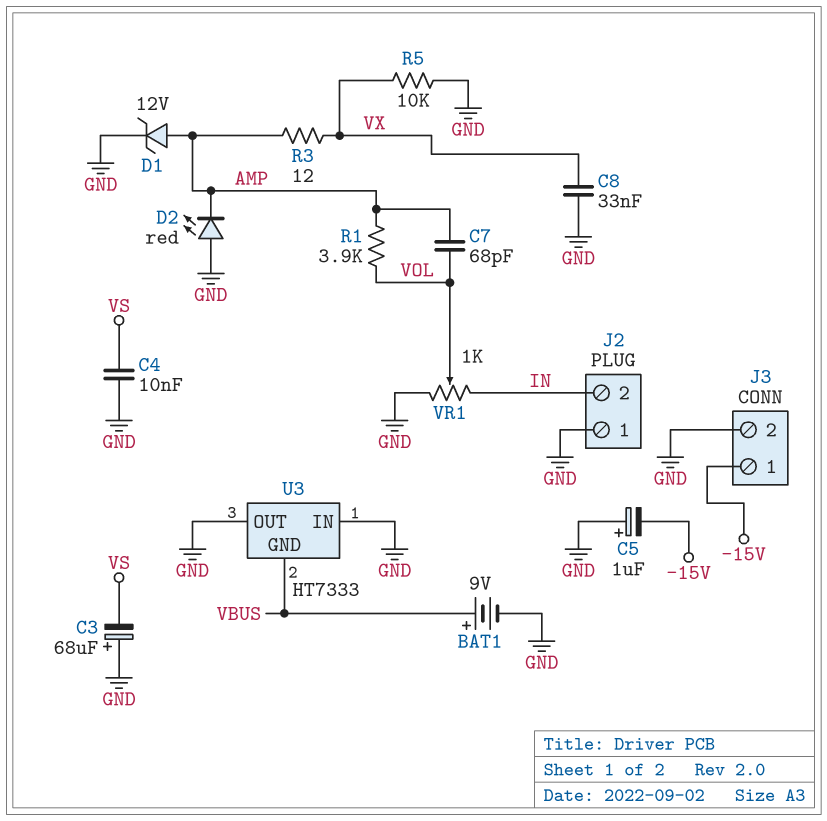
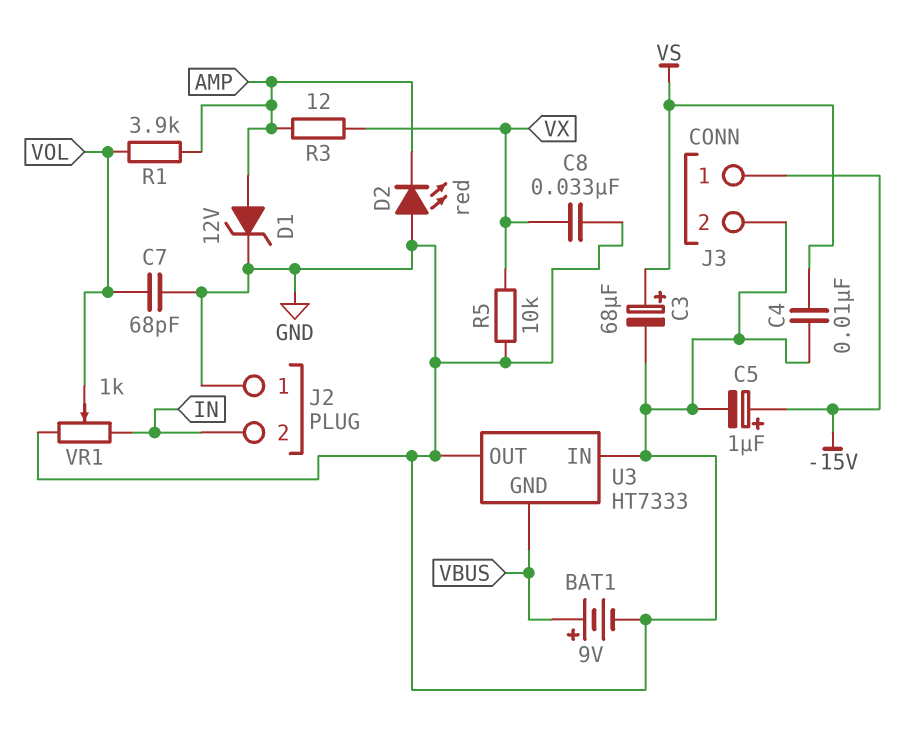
C3: 68uF (plus GND, minus VS) -> 68uF (plus VS, minus GND)
C5: 1uF (plus GND, minus -15V) -> 1uF (plus -15V, minus GND)
C7: 68pF (AMP, VOL) -> 68pF (GND, VOL)

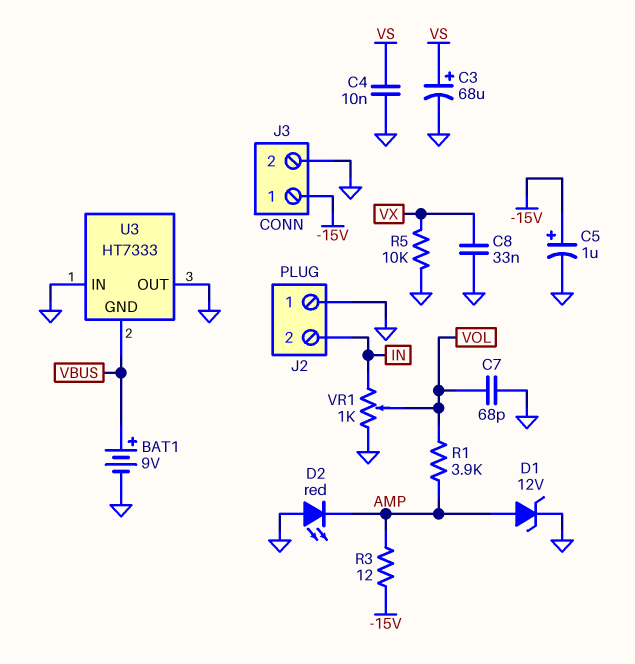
R3: 12 (AMP, VX) -> 12 (-15V, AMP)

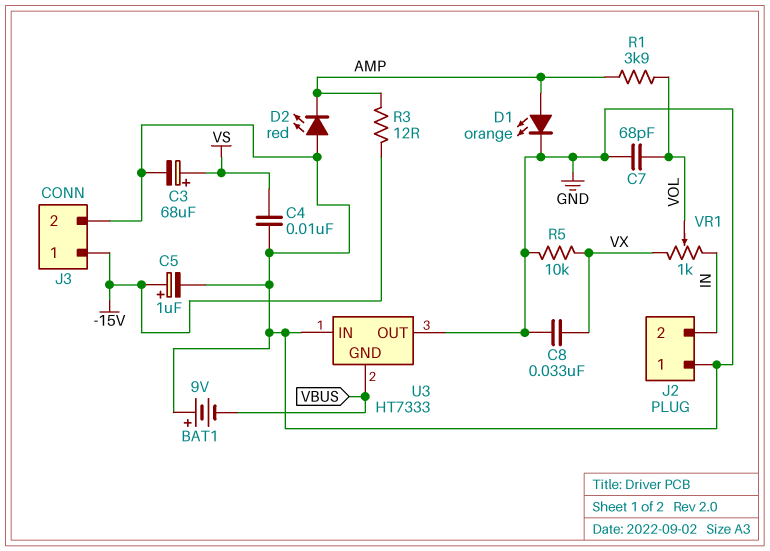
BAT1: 9V (plus VBUS, minus GND) -> 9V (plus GND, minus VBUS)
D1: zener 12V (A AMP, K GND) -> LED orange (A AMP, K GND)
VR1: 1k (GND, IN, wiper VOL) -> 1k (IN, VX, wiper VOL)

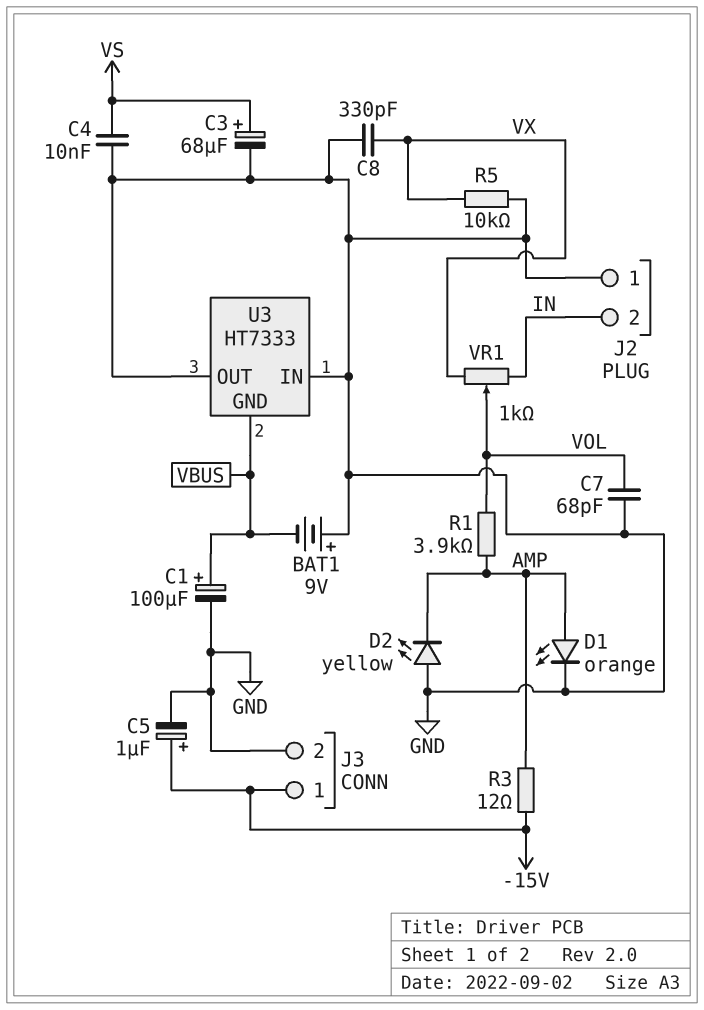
C1: none -> 100uF (plus VBUS, minus GND)
C8: 33nF (GND, VX) -> 330pF (GND, VX)
D2: LED red (A GND, K AMP) -> LED yellow (A GND, K AMP)

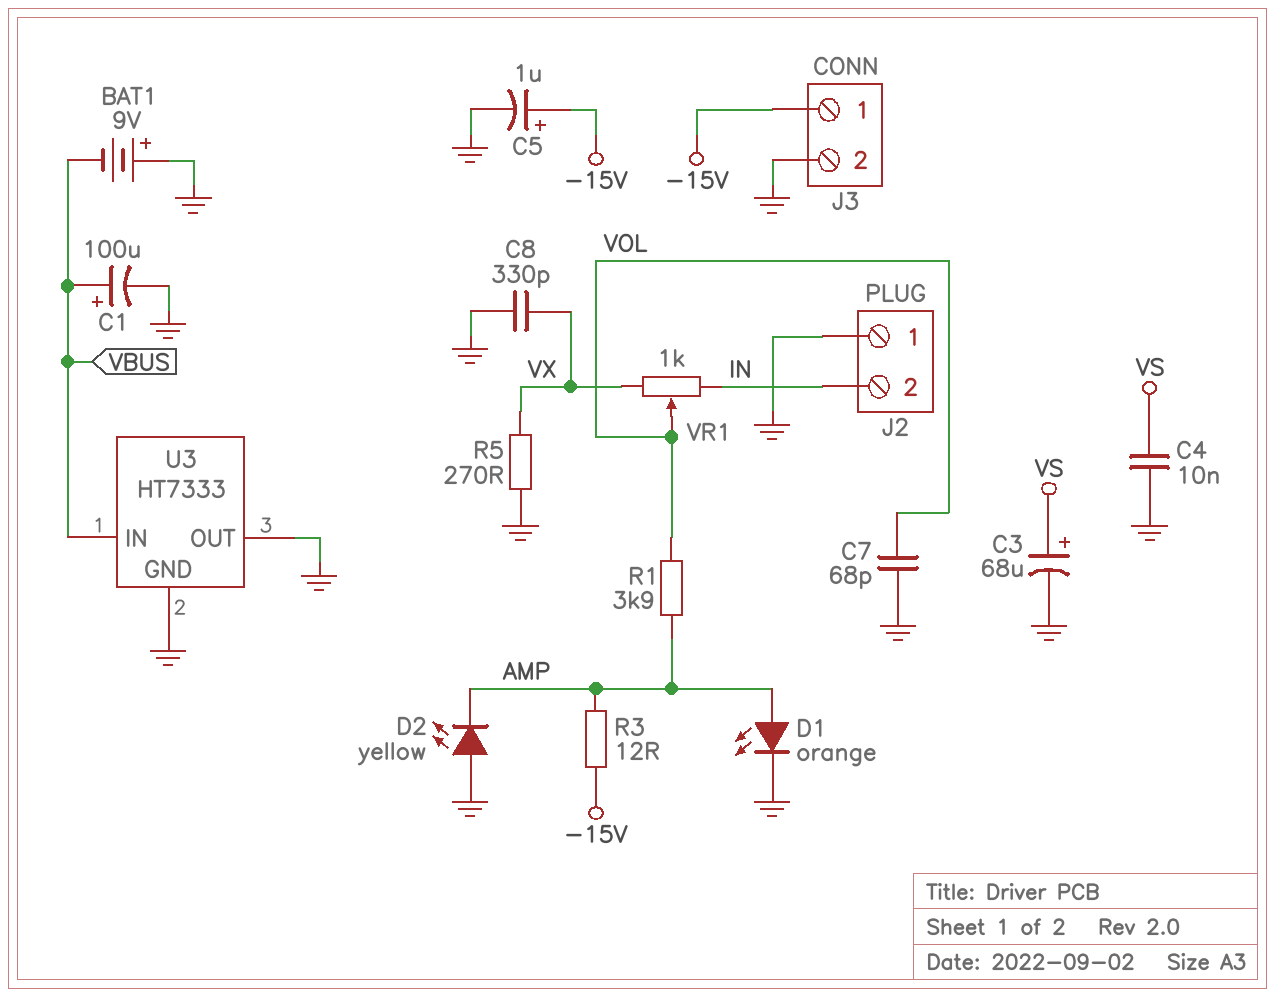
R5: 10k (GND, VX) -> 270 (GND, VX)
U3 pin GND: VBUS -> GND
U3 pin IN: GND -> VBUS

